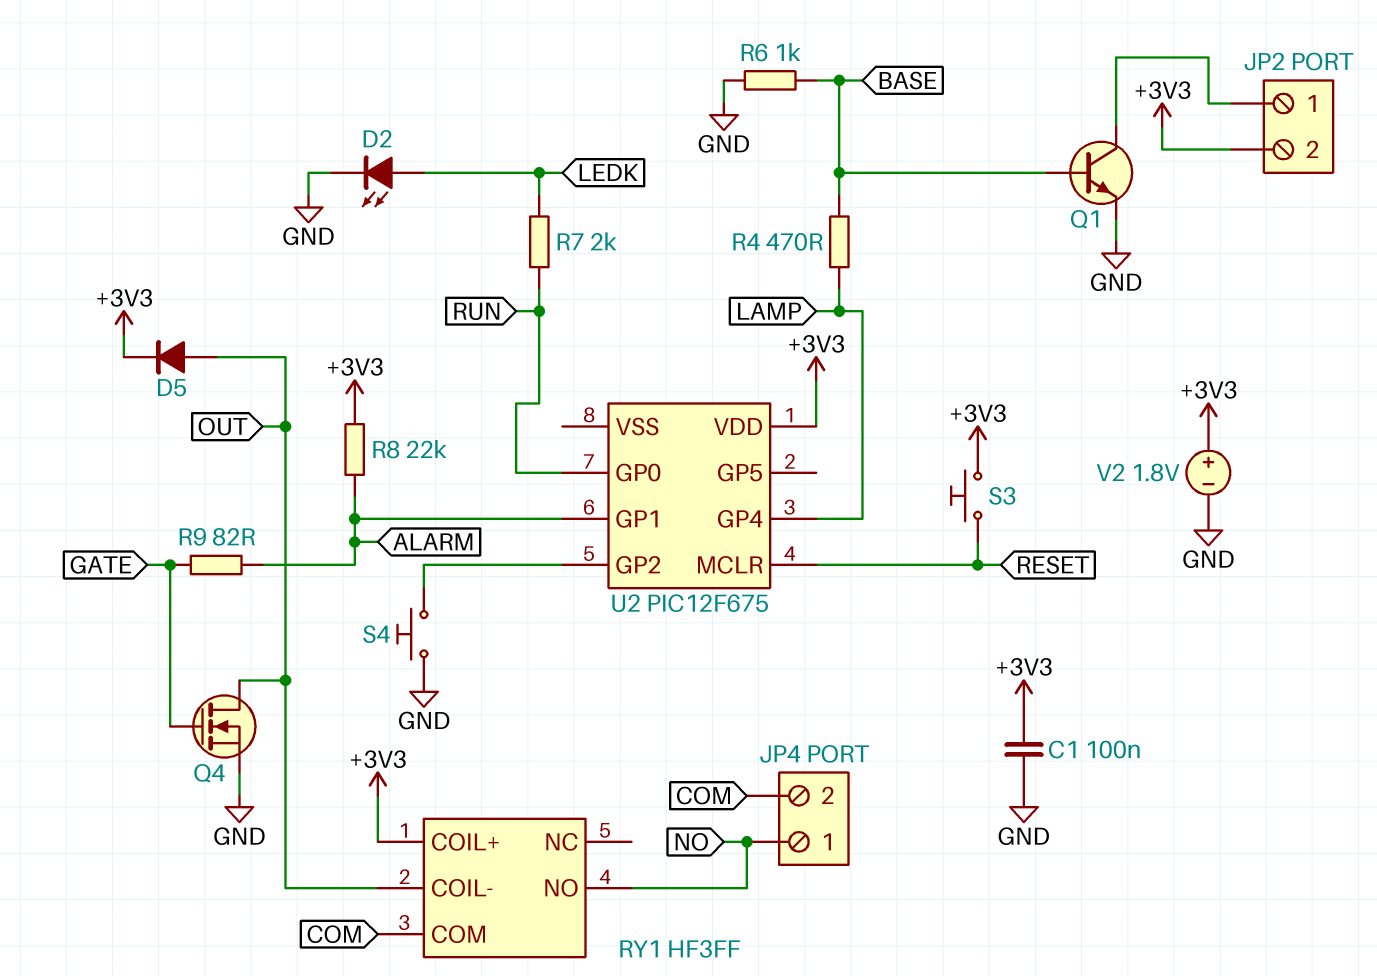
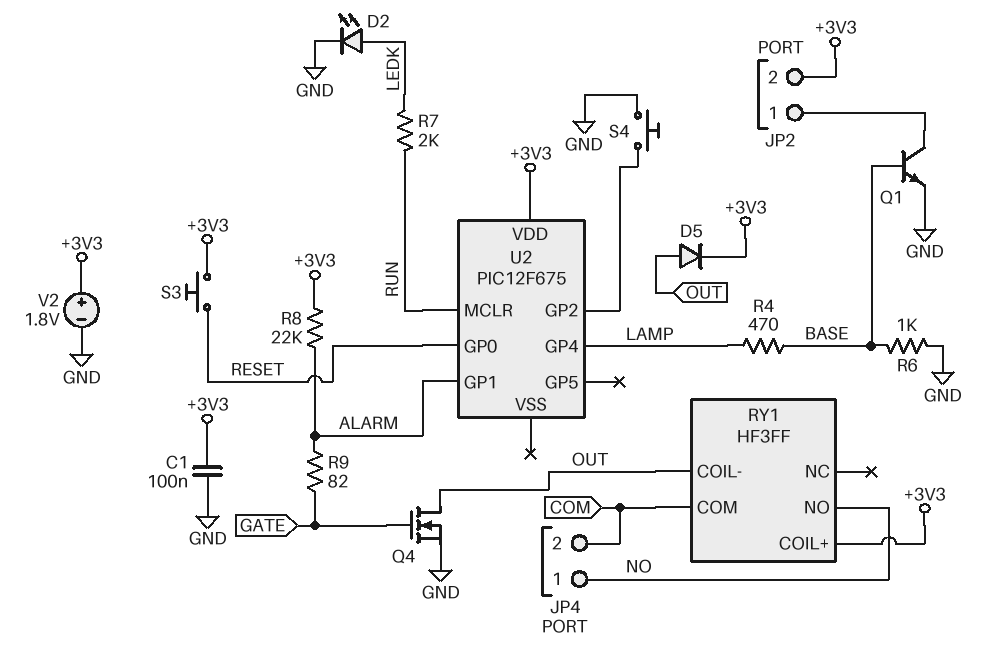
U2 pin GP0: RUN -> RESET
U2 pin MCLR: RESET -> RUN

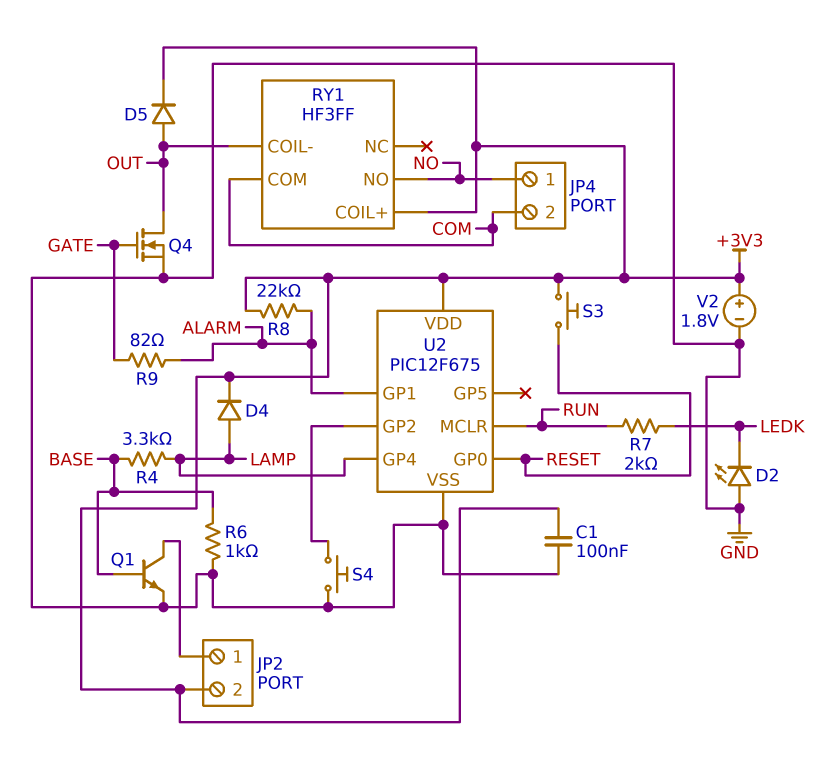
D2: LED (A LEDK, K GND) -> LED (A GND, K LEDK)
D4: none -> diode (A LAMP, K +3V3)
R4: 470 (BASE, LAMP) -> 3.3k (BASE, LAMP)
U2 pin VSS: none -> GND

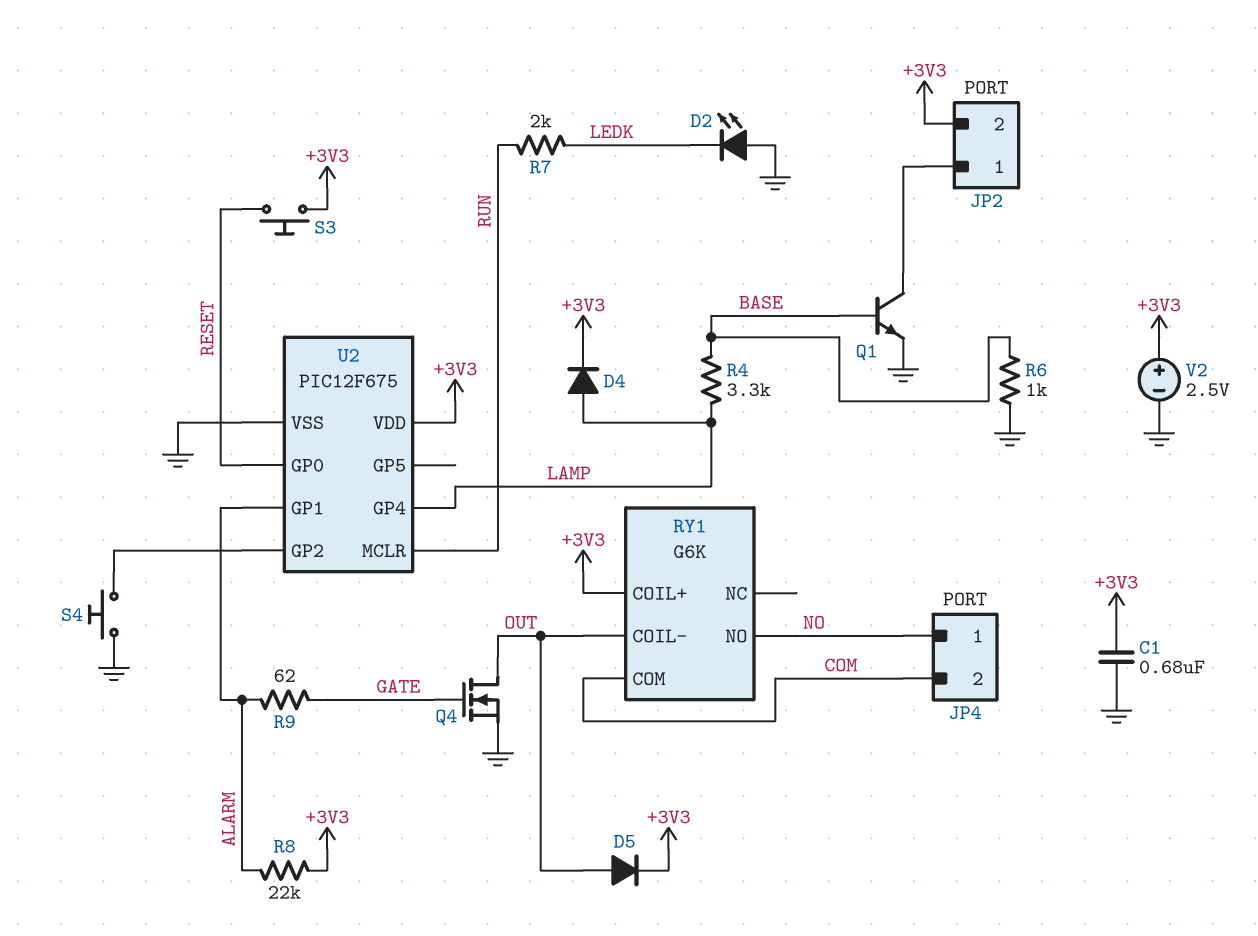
C1: 100nF (+3V3, GND) -> 680nF (+3V3, GND)
R9: 82 (ALARM, GATE) -> 62 (ALARM, GATE)
RY1: HF3FF -> G6K
V2: 1.8V (plus +3V3, minus GND) -> 2.5V (plus +3V3, minus GND)

